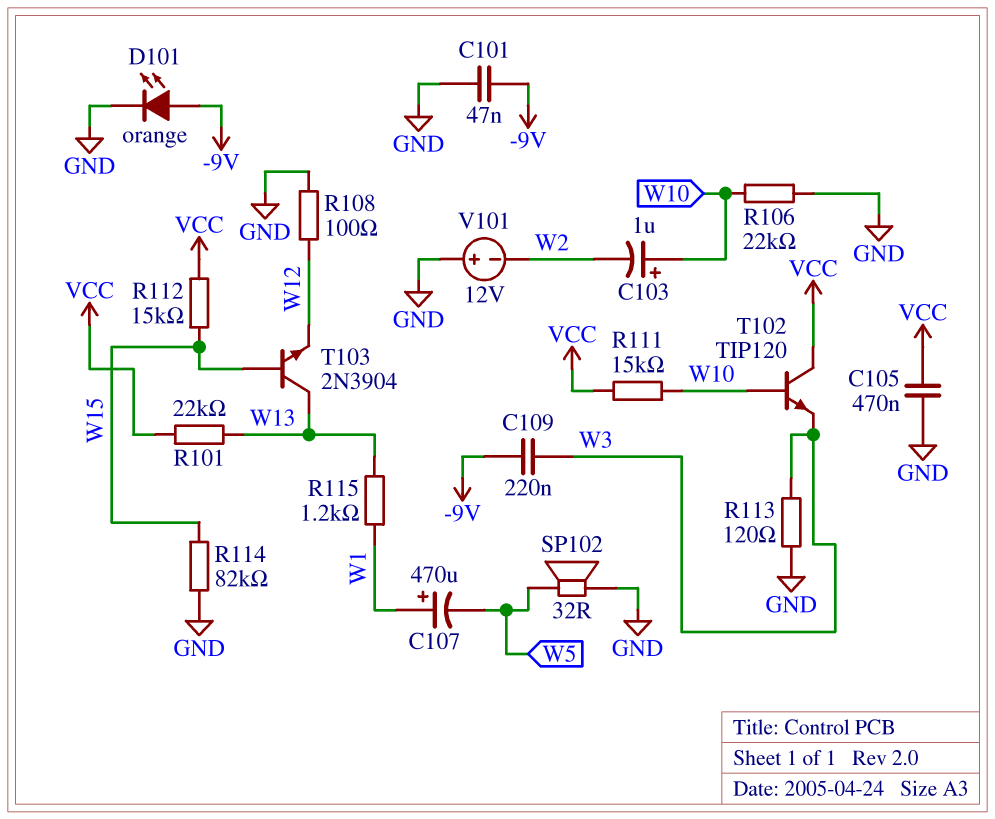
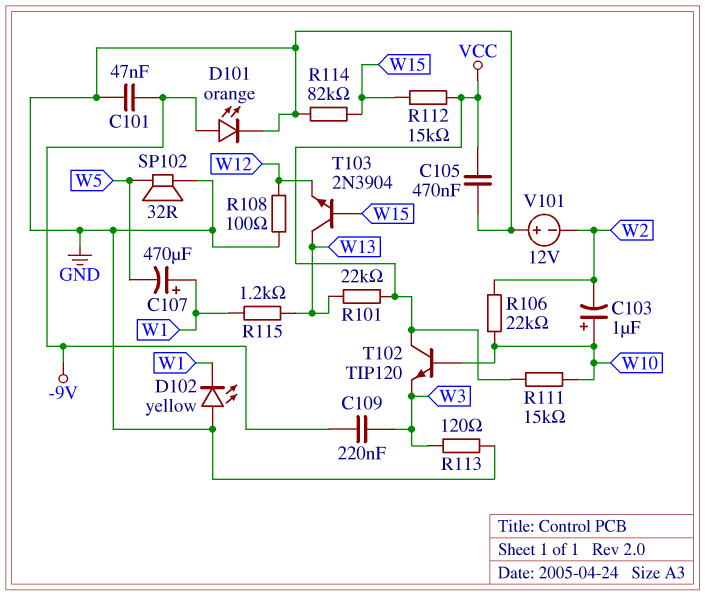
D102: none -> LED yellow (A GND, K W1)
R106: 22k (GND, W10) -> 22k (W2, W10)

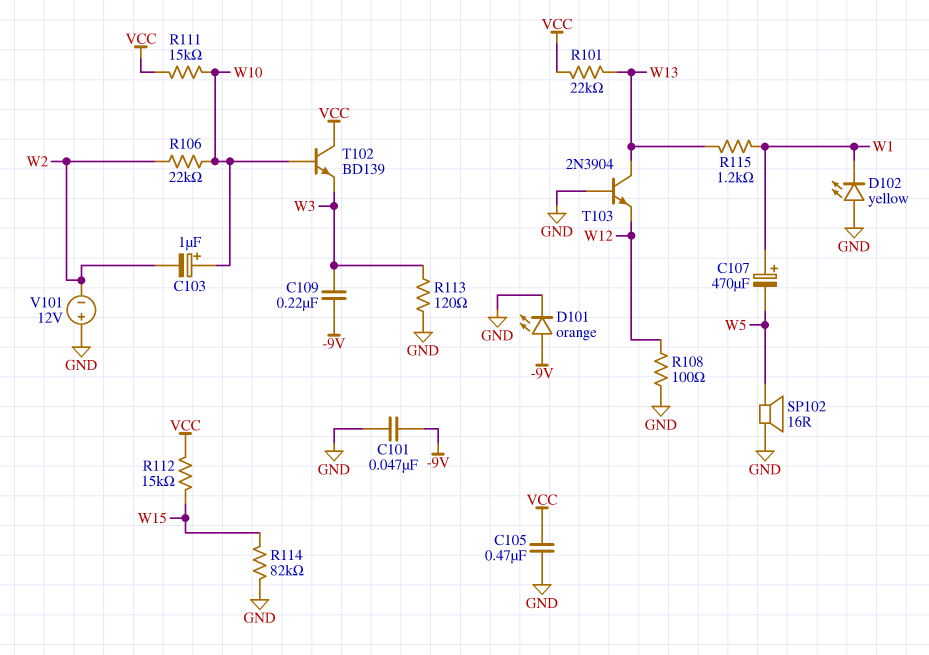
SP102: speaker 32R (GND, W5) -> speaker 16R (GND, W5)
T102: NPN TIP120 (B W10, C VCC, E W3) -> NPN BD139 (B W10, C VCC, E W3)
T103: NPN 2N3904 (B W15, C W13, E W12) -> NPN 2N3904 (B GND, C W13, E W12)

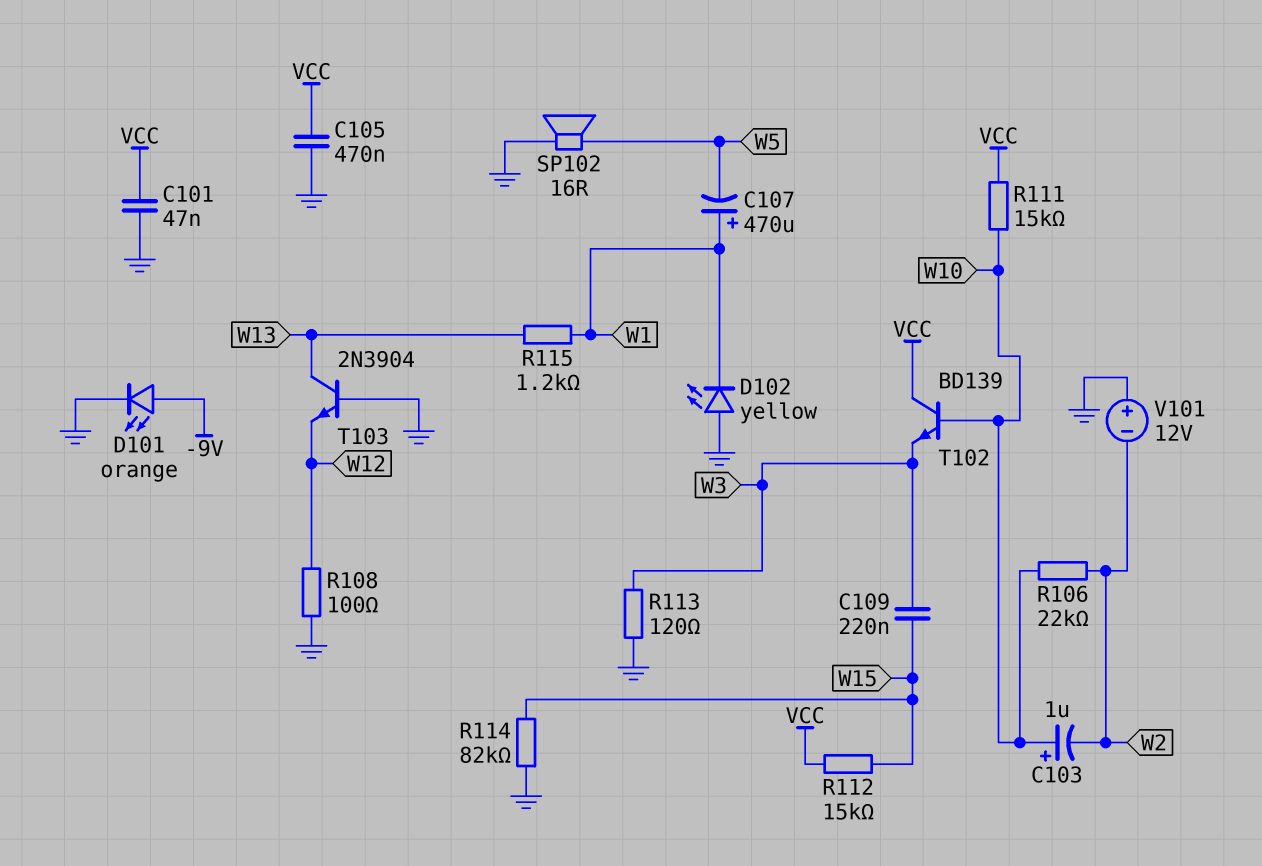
C101: 47nF (-9V, GND) -> 47nF (GND, VCC)
C109: 220nF (-9V, W3) -> 220nF (W3, W15)
R101: 22k (VCC, W13) -> none

